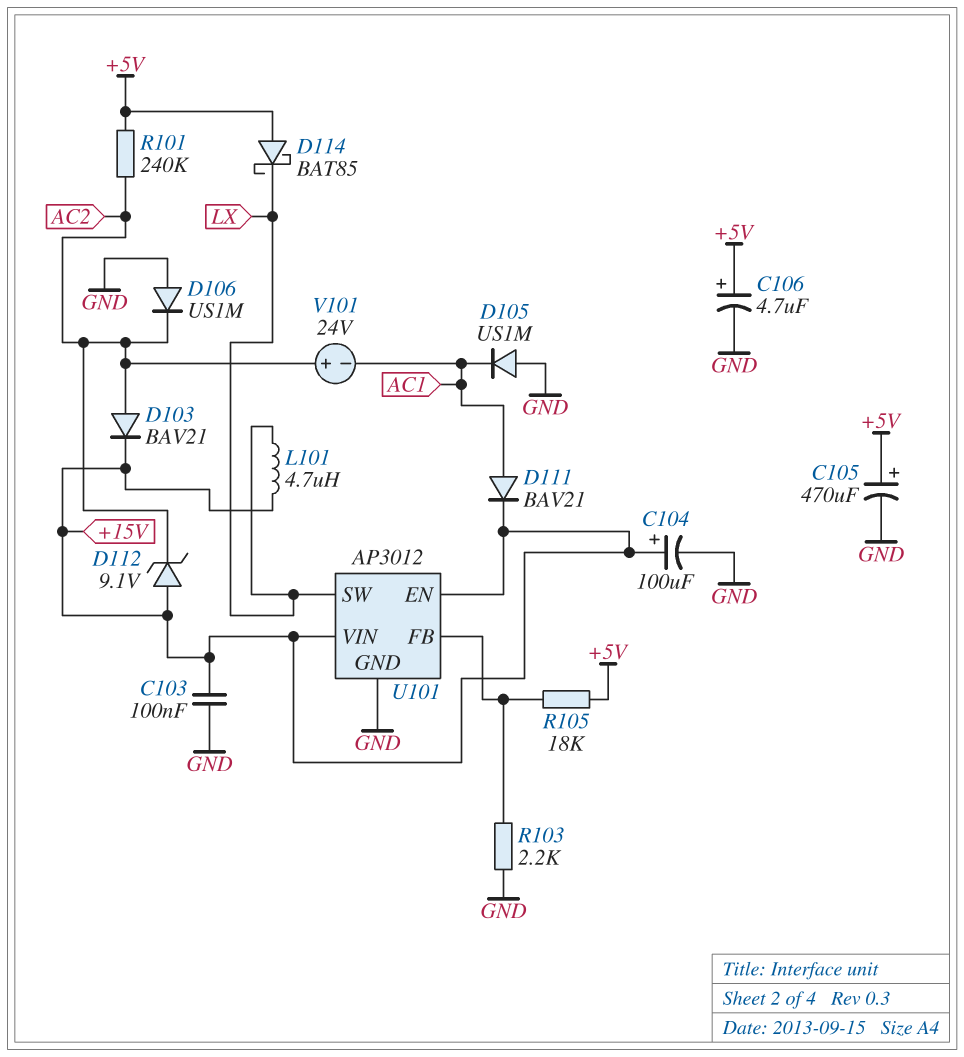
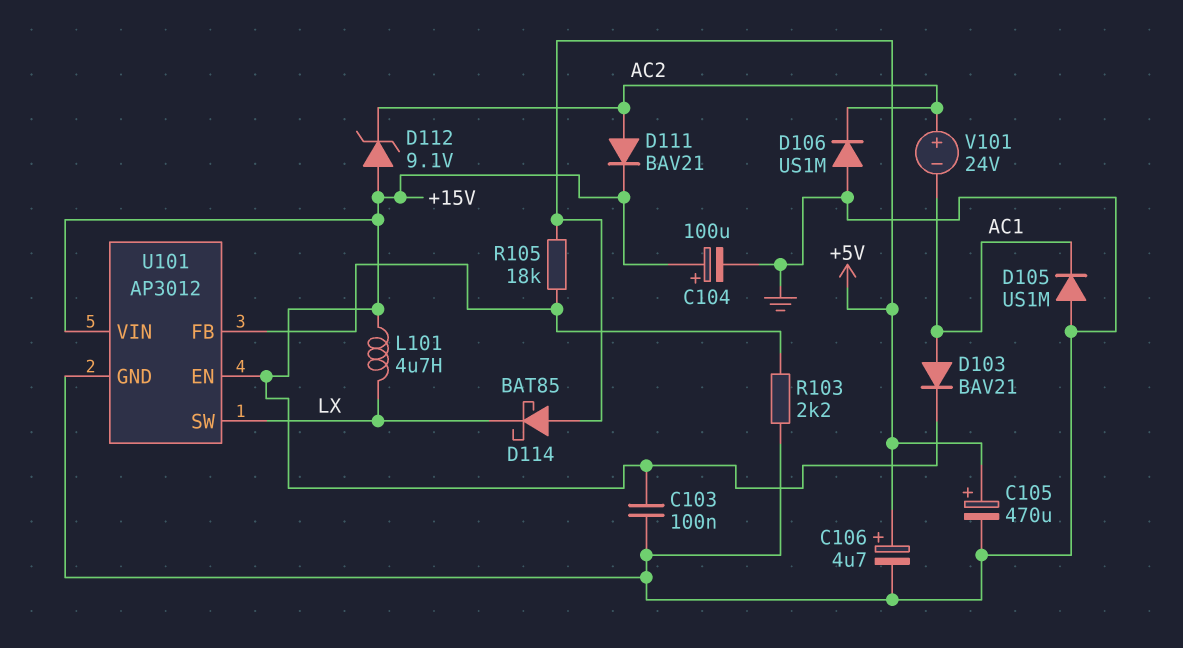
D103: diode BAV21 (A AC2, K +15V) -> diode BAV21 (A AC1, K +15V)
D111: diode BAV21 (A AC1, K +15V) -> diode BAV21 (A AC2, K +15V)
R101: 240k (+5V, AC2) -> none

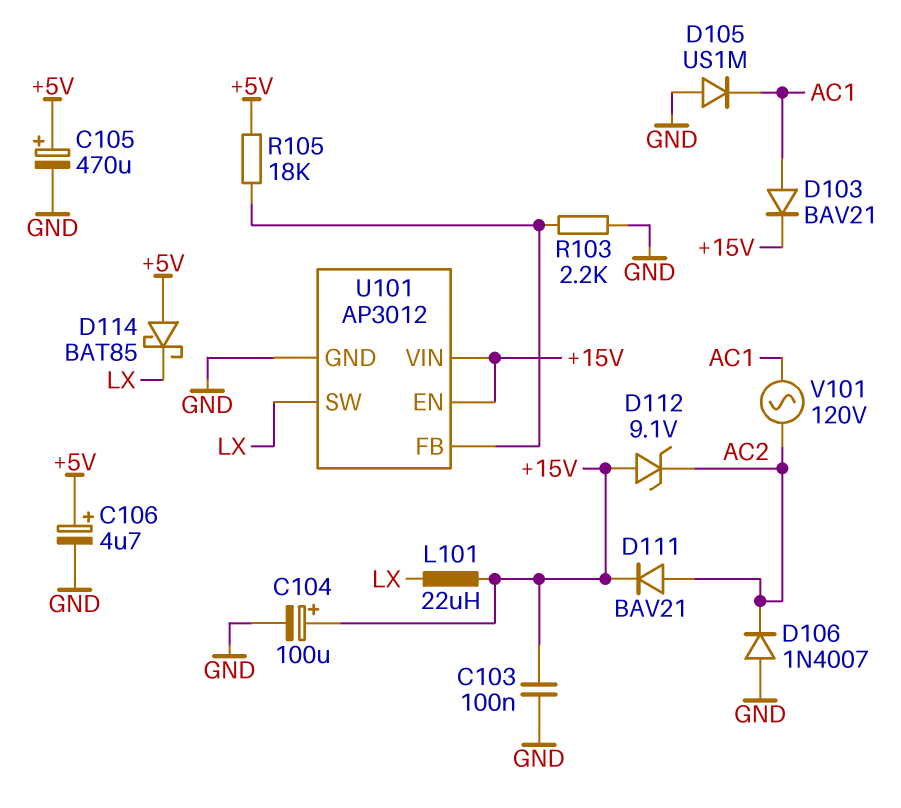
D106: diode US1M (A GND, K AC2) -> diode 1N4007 (A GND, K AC2)
L101: 4.7uH (+15V, LX) -> 22uH (+15V, LX)
V101: 24V (plus AC2, minus AC1) -> AC 120V (AC1, AC2)

